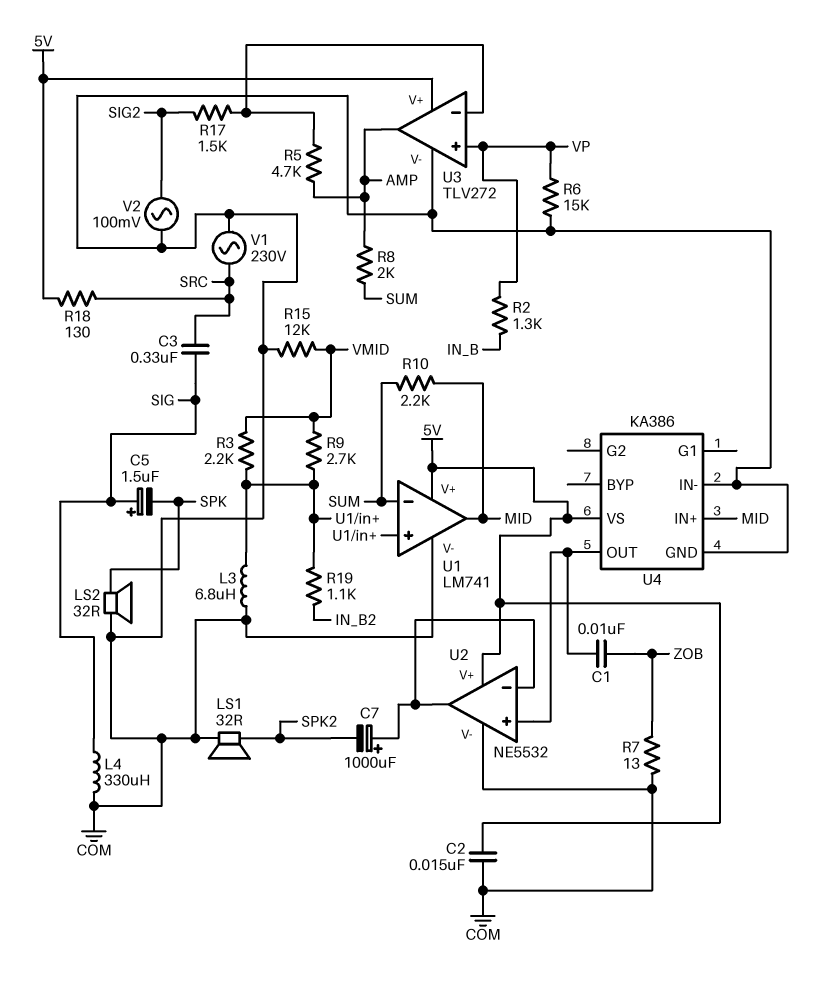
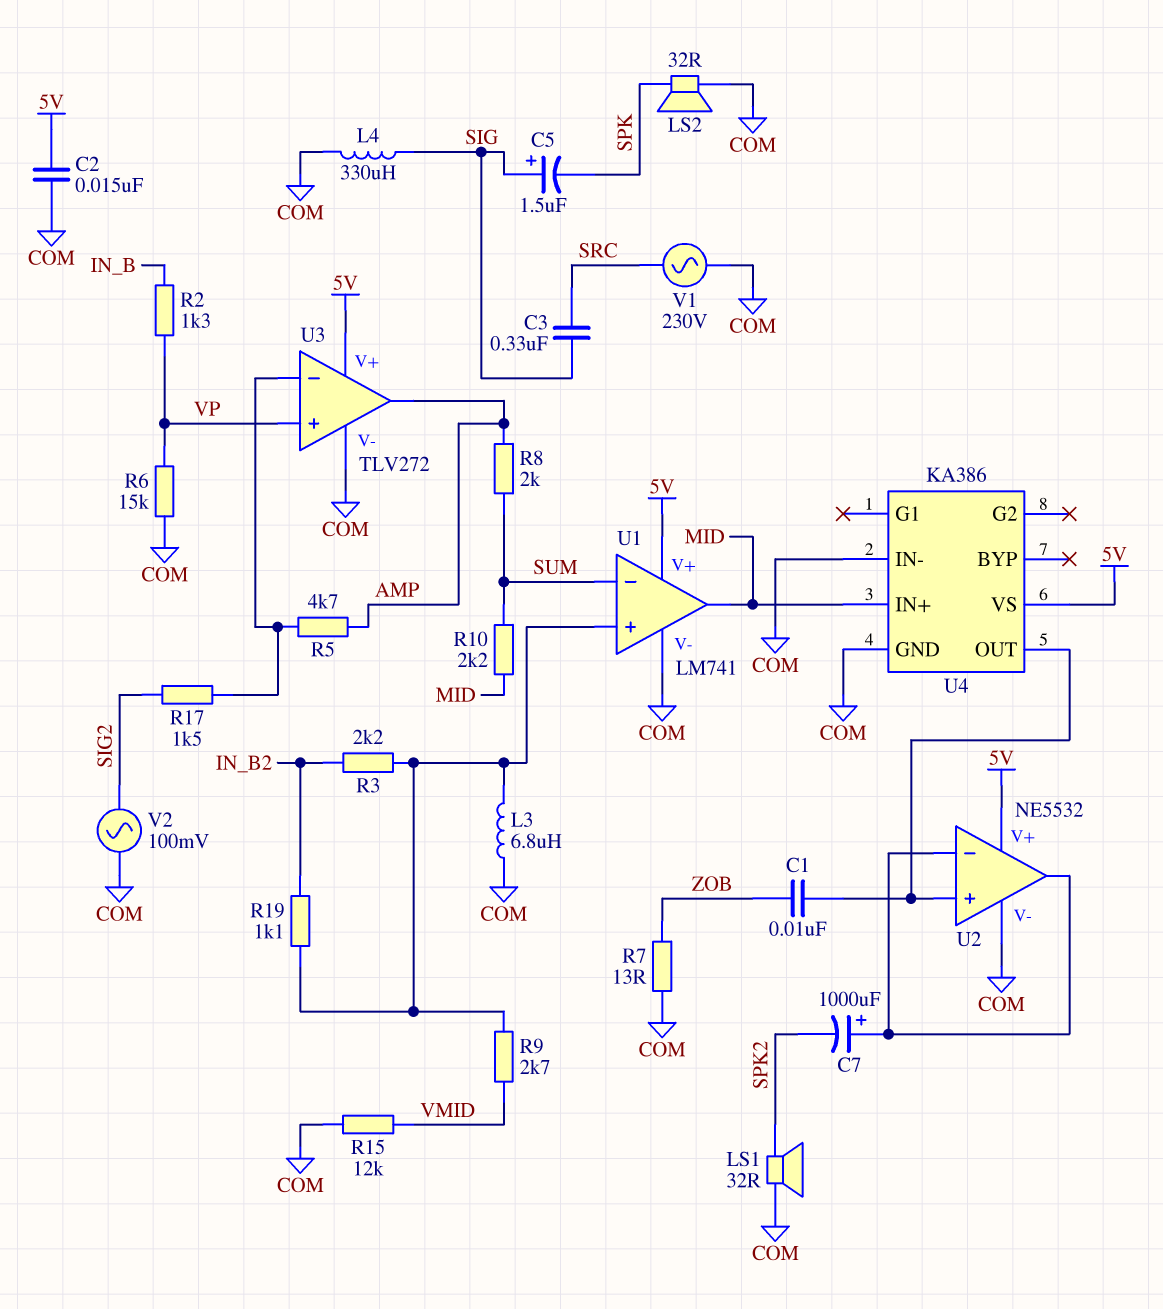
R3: 2.2k (U1/in+, VMID) -> 2.2k (IN_B2, U1/in+)
R18: 130 (5V, SRC) -> none

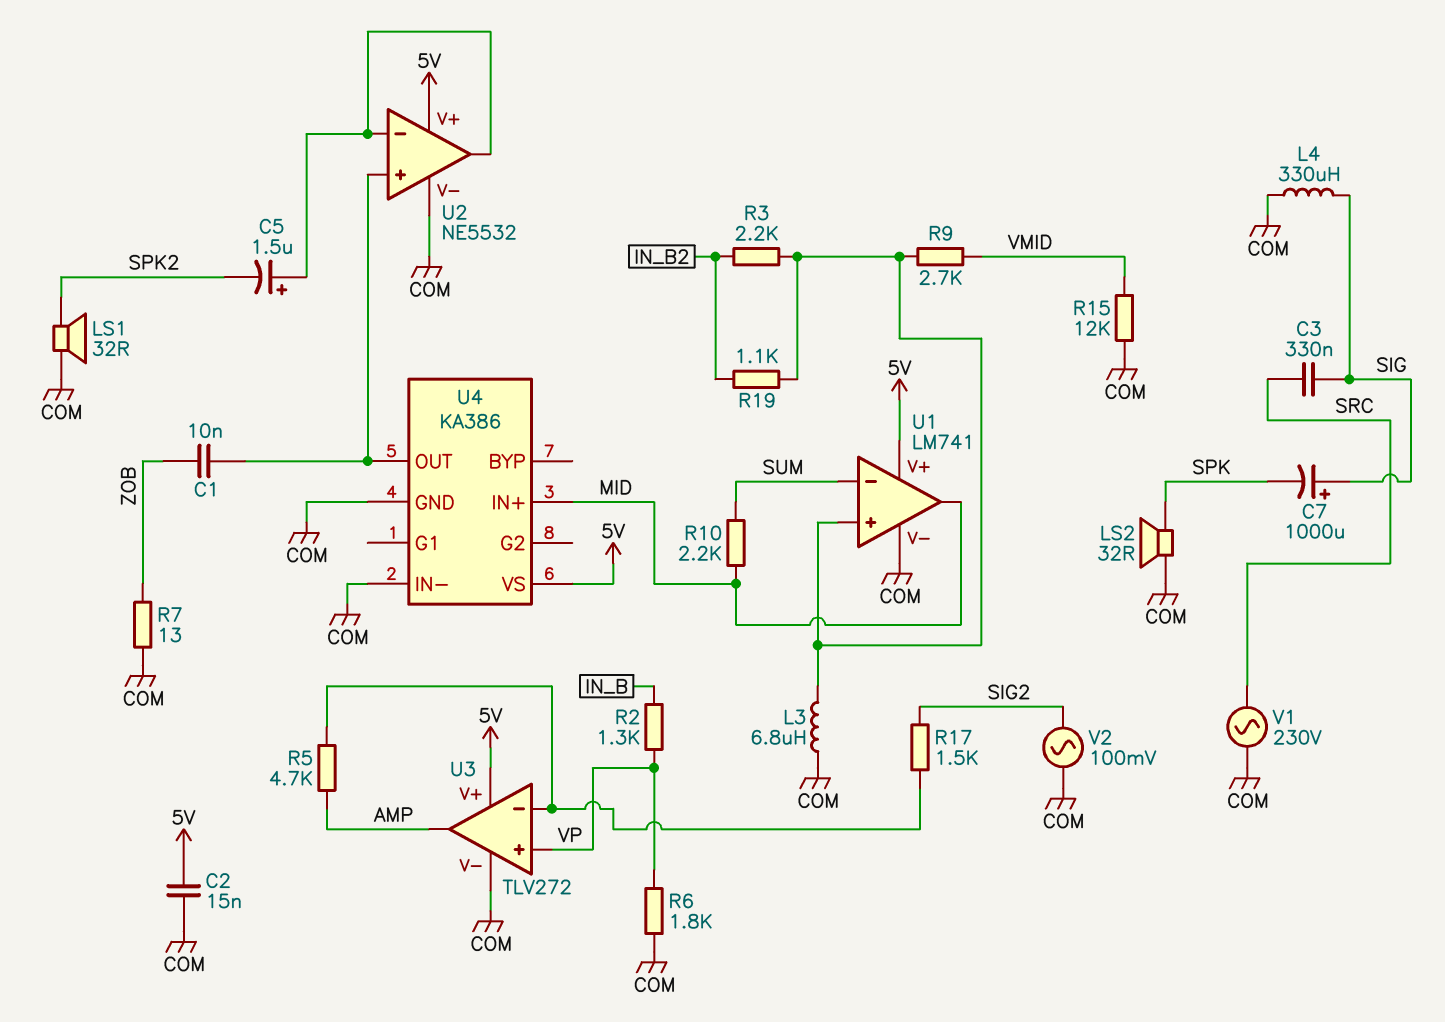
C5: 1.5uF (plus SIG, minus SPK) -> 1.5uF (plus U2/in-, minus SPK2)
C7: 1000uF (plus U2/in-, minus SPK2) -> 1000uF (plus SIG, minus SPK)
R6: 15k (COM, VP) -> 1.8k (COM, VP)
R8: 2k (AMP, SUM) -> none

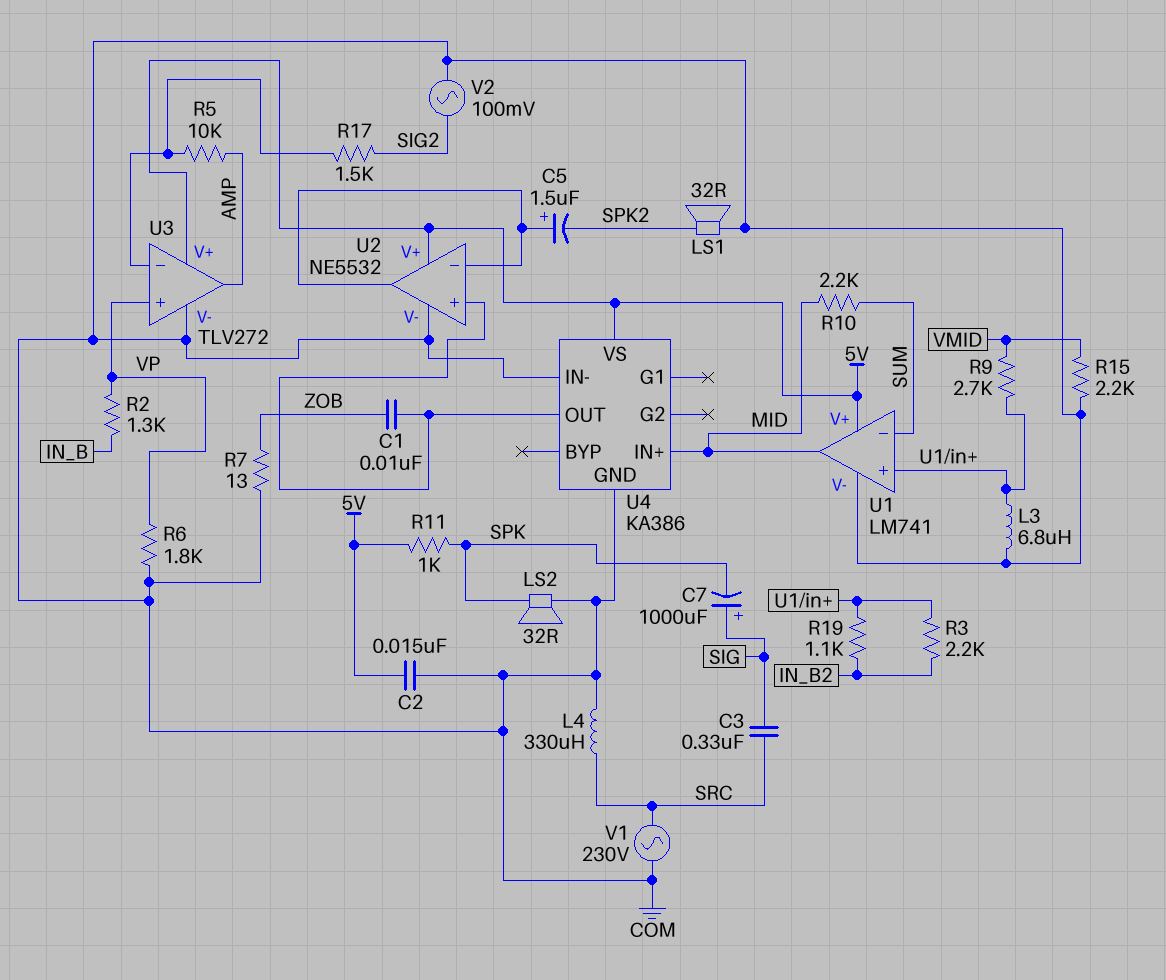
L4: 330uH (COM, SIG) -> 330uH (COM, SRC)
R5: 4.7k (AMP, U3/in-) -> 10k (AMP, U3/in-)
R11: none -> 1k (5V, SPK)
R15: 12k (COM, VMID) -> 2.2k (COM, VMID)

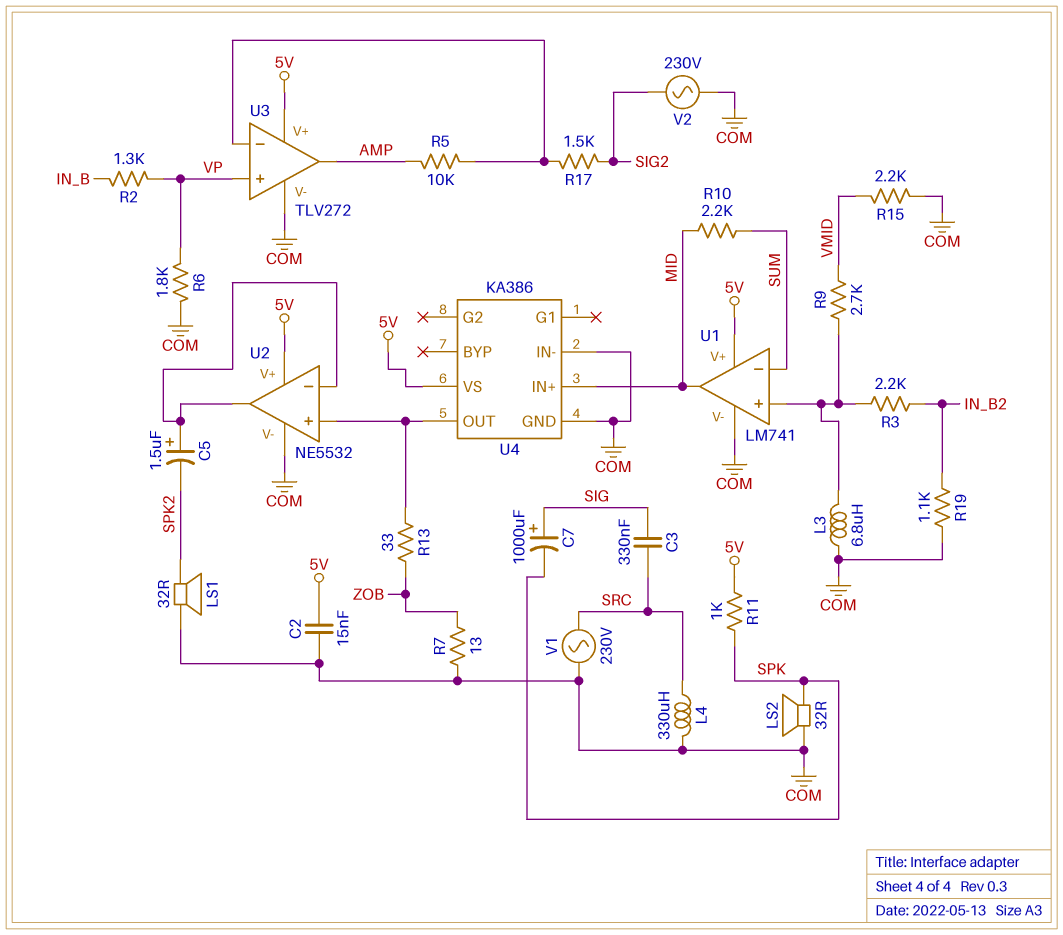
C1: 10nF (U2/in+, ZOB) -> none
R13: none -> 33 (U2/in+, ZOB)
R19: 1.1k (IN_B2, U1/in+) -> 1.1k (COM, IN_B2)
V2: AC 100mV (COM, SIG2) -> AC 230V (COM, SIG2)

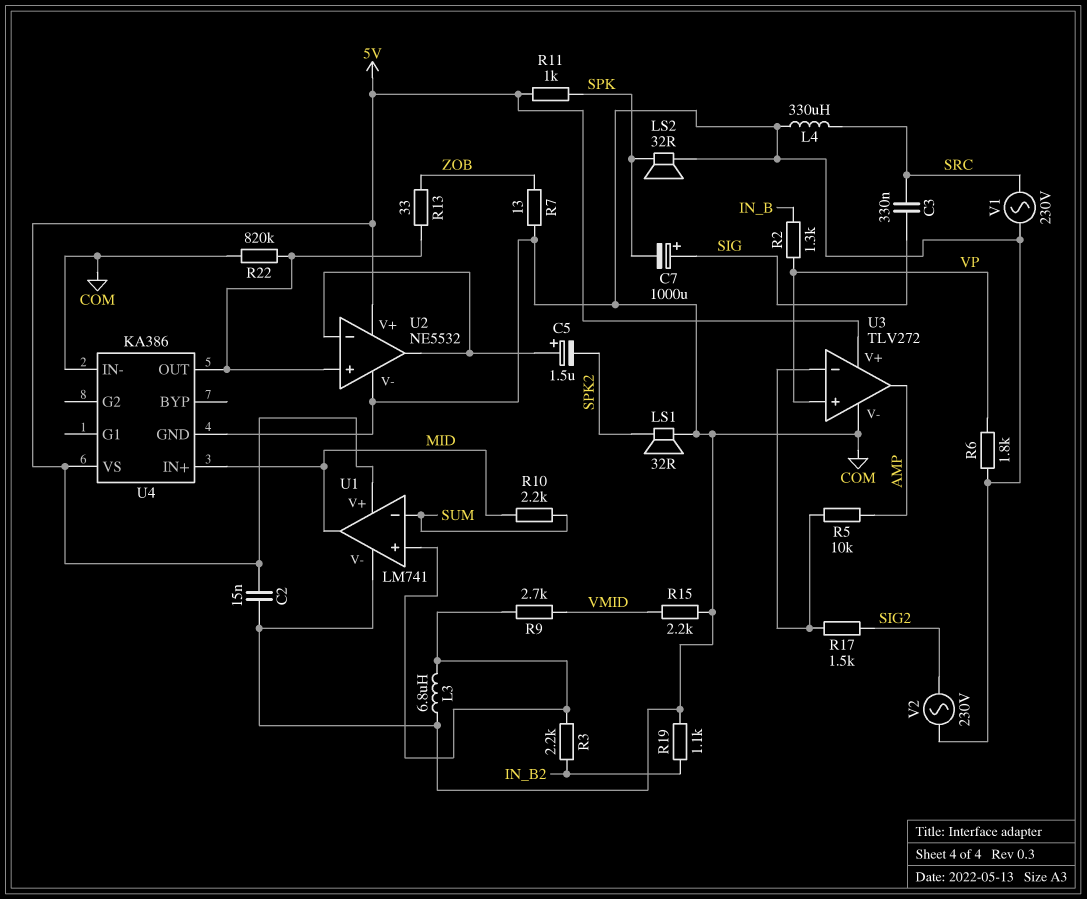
R22: none -> 820k (COM, U2/in+)

